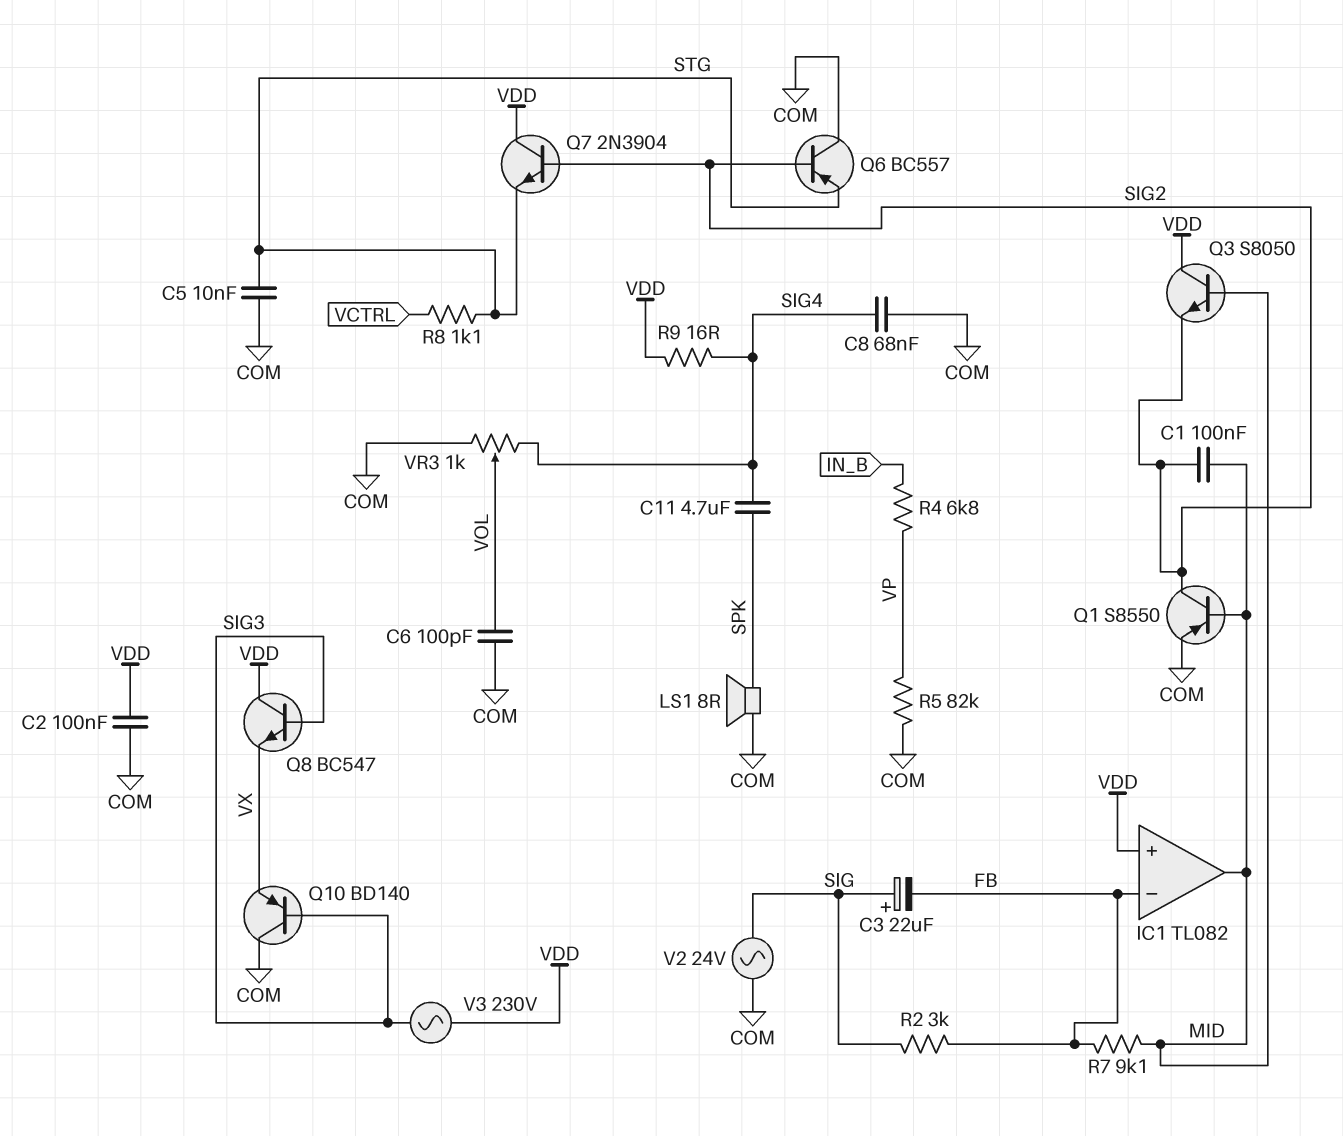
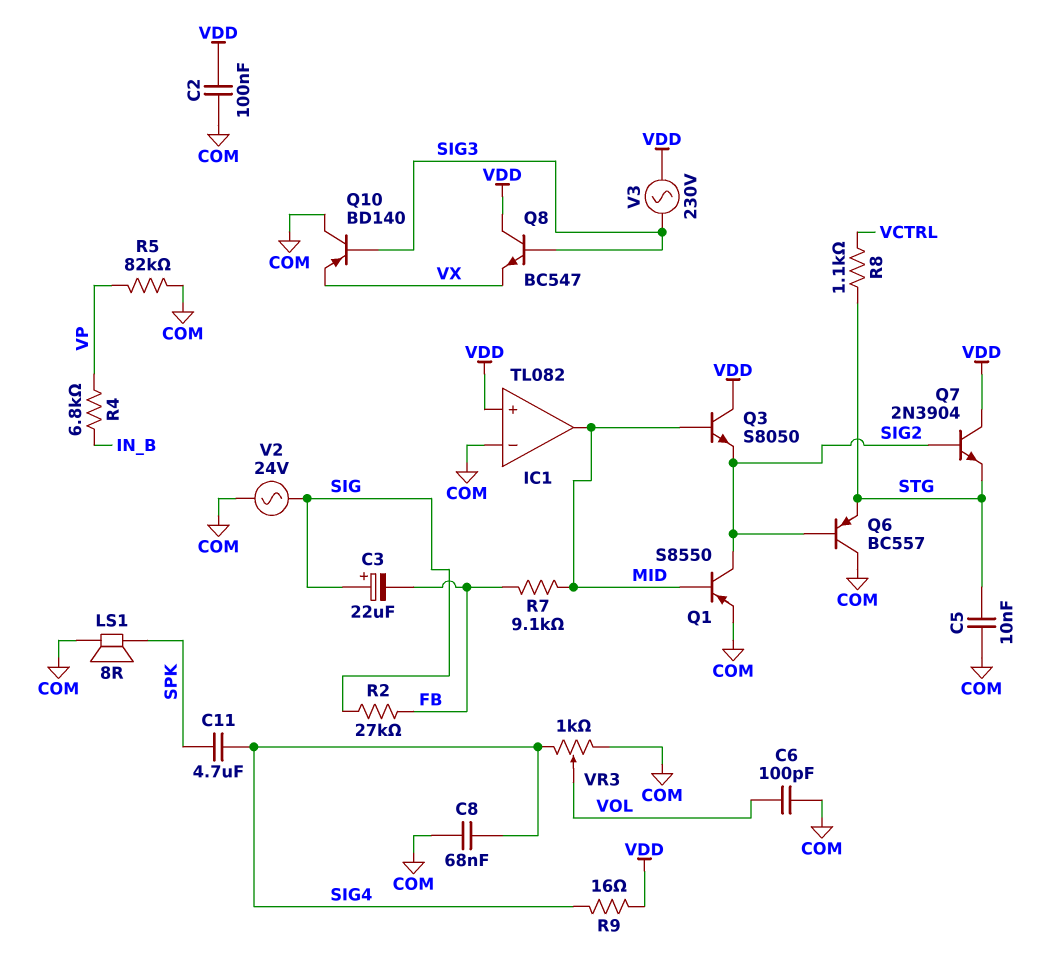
C1: 100nF (MID, SIG2) -> none
IC1 pin in-: FB -> COM
R2: 3k (FB, SIG) -> 27k (FB, SIG)

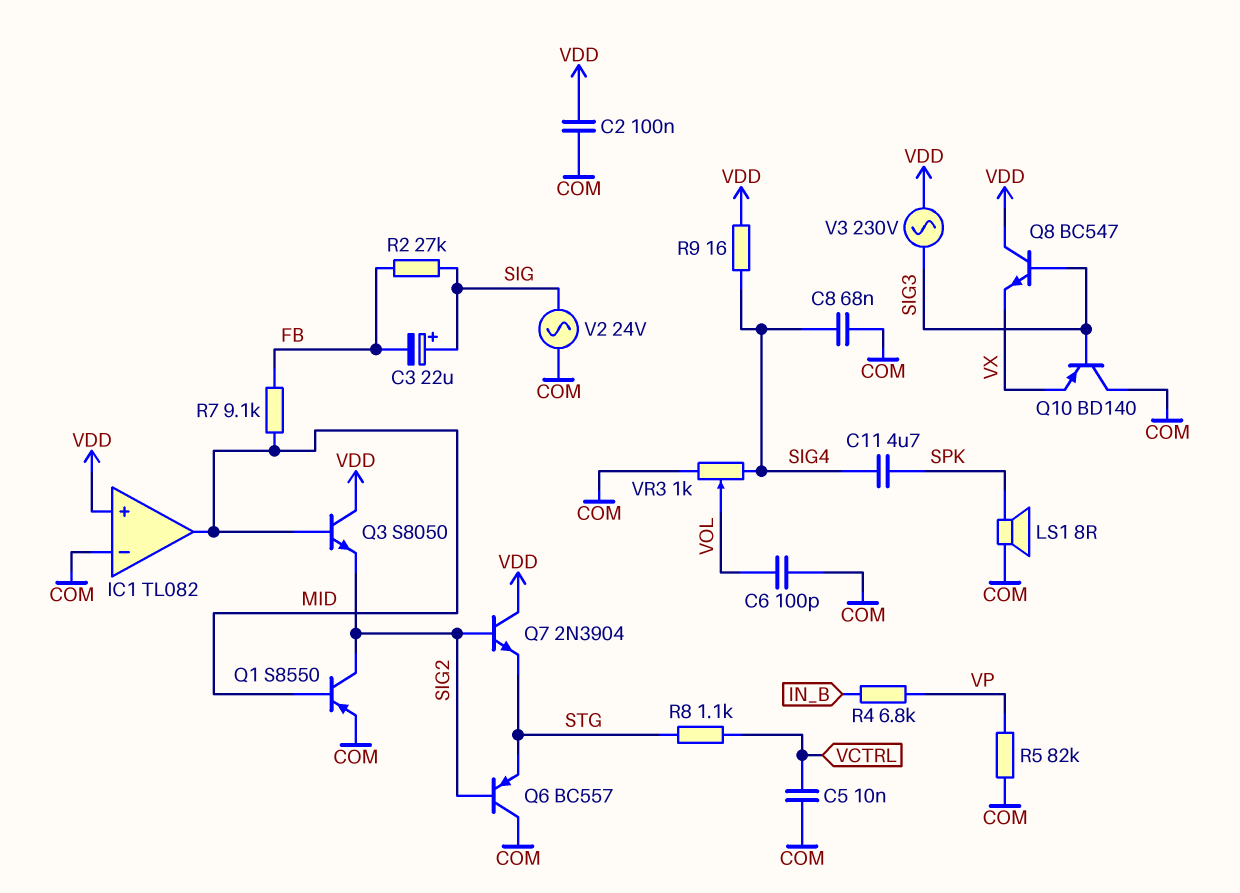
C5: 10nF (COM, STG) -> 10nF (COM, VCTRL)

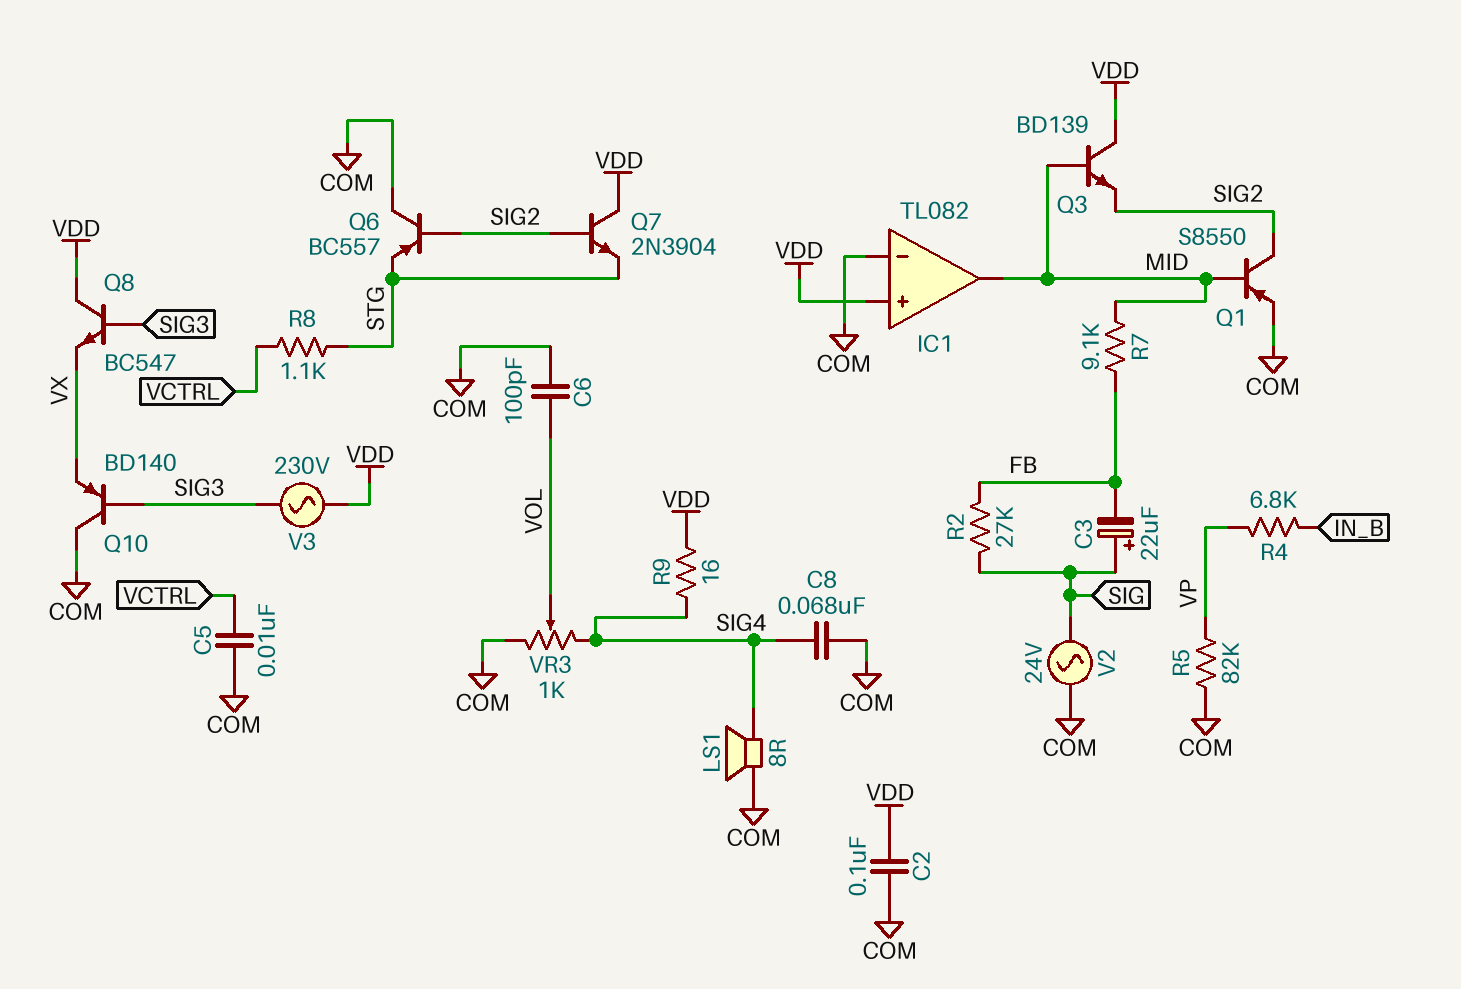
C11: 4.7uF (SIG4, SPK) -> none
LS1: speaker 8R (COM, SPK) -> speaker 8R (COM, SIG4)
Q3: NPN S8050 (B MID, C VDD, E SIG2) -> NPN BD139 (B MID, C VDD, E SIG2)

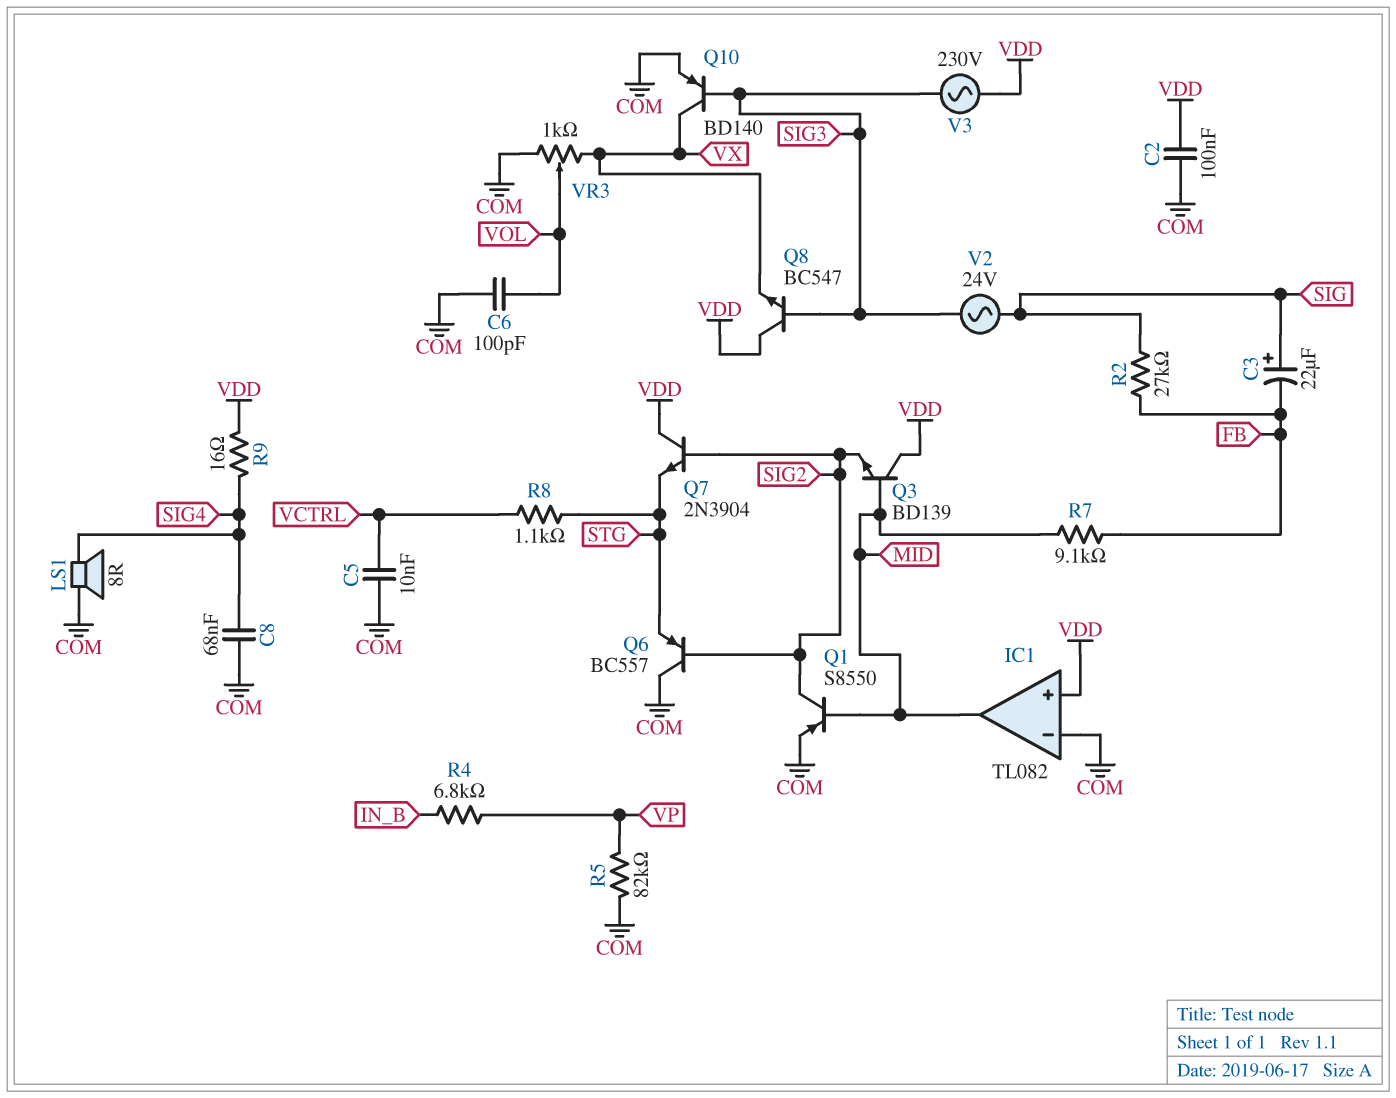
Q10: PNP BD140 (B SIG3, C COM, E VX) -> PNP BD140 (B SIG3, C VX, E COM)
V2: AC 24V (COM, SIG) -> AC 24V (SIG, SIG3)
VR3: 1k (COM, SIG4, wiper VOL) -> 1k (COM, VX, wiper VOL)

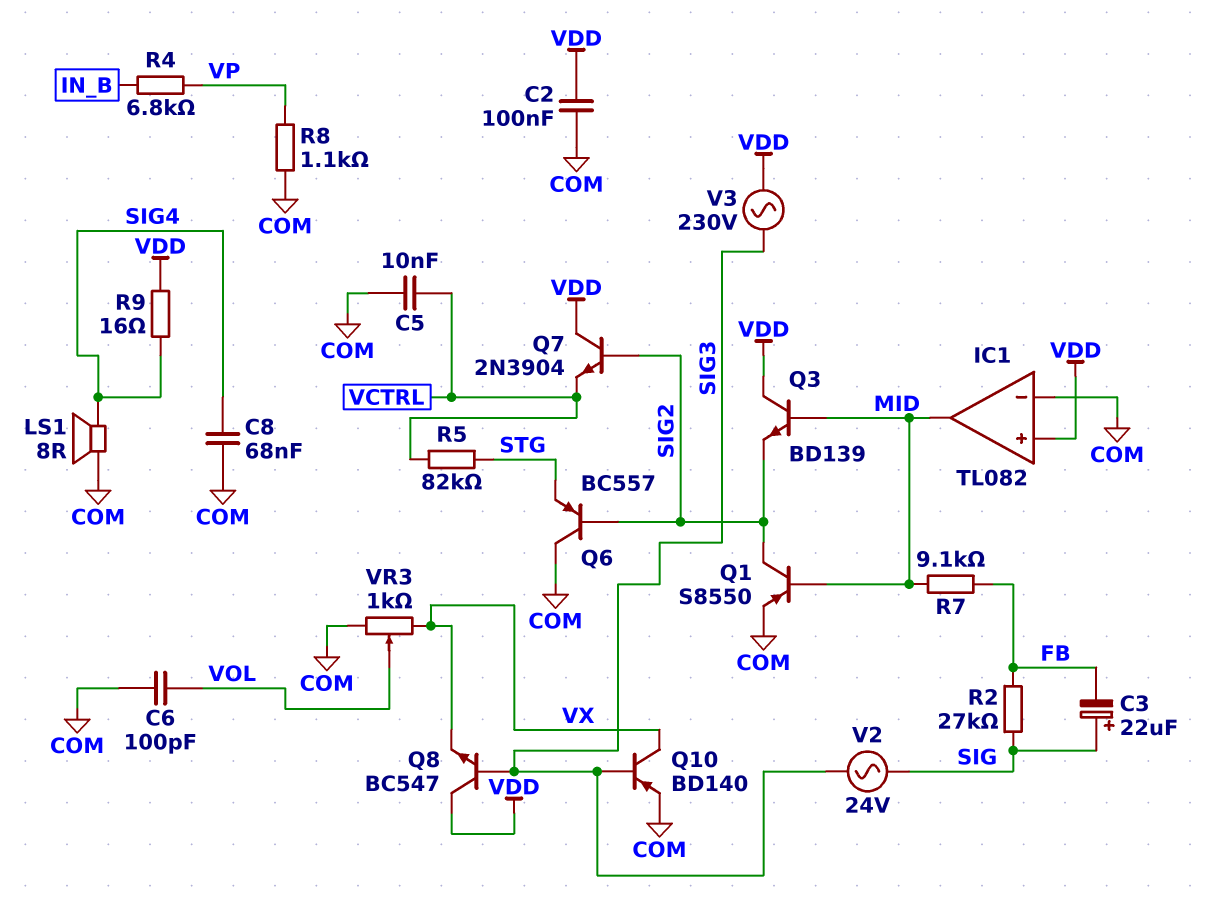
Q7: NPN 2N3904 (B SIG2, C VDD, E STG) -> NPN 2N3904 (B SIG2, C VDD, E VCTRL)
R5: 82k (COM, VP) -> 82k (STG, VCTRL)
R8: 1.1k (STG, VCTRL) -> 1.1k (COM, VP)

